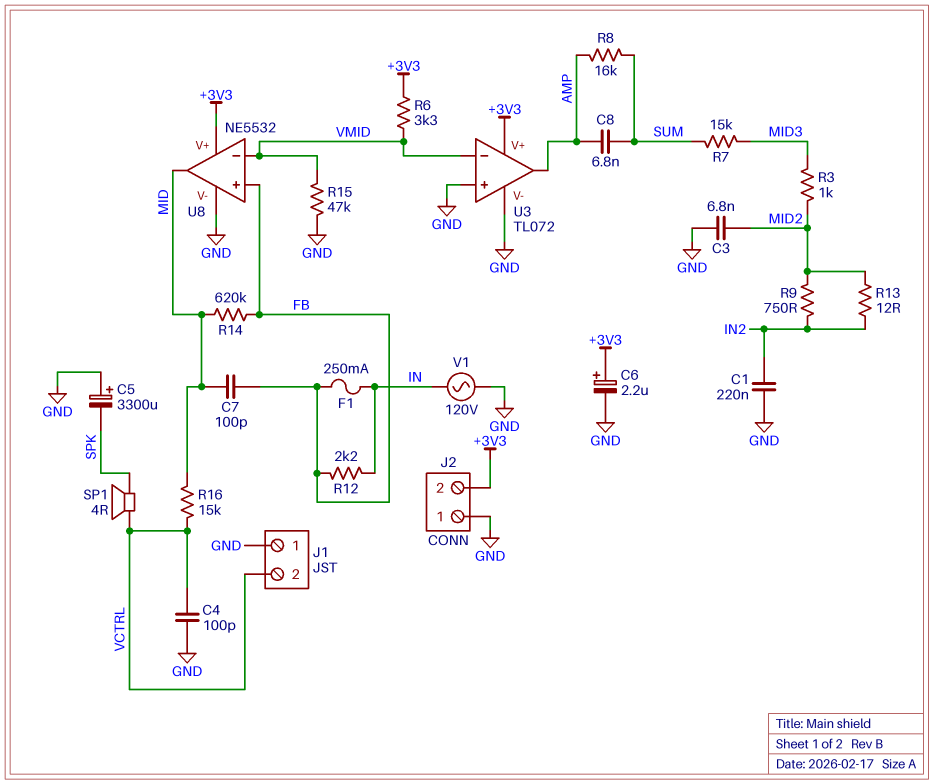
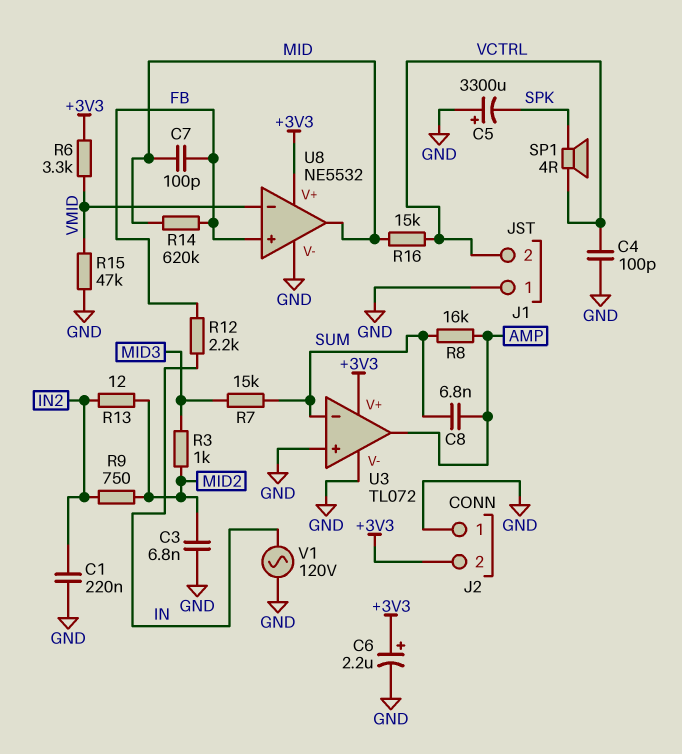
F1: 250mA (FB, IN) -> none
U3 pin in-: VMID -> SUM

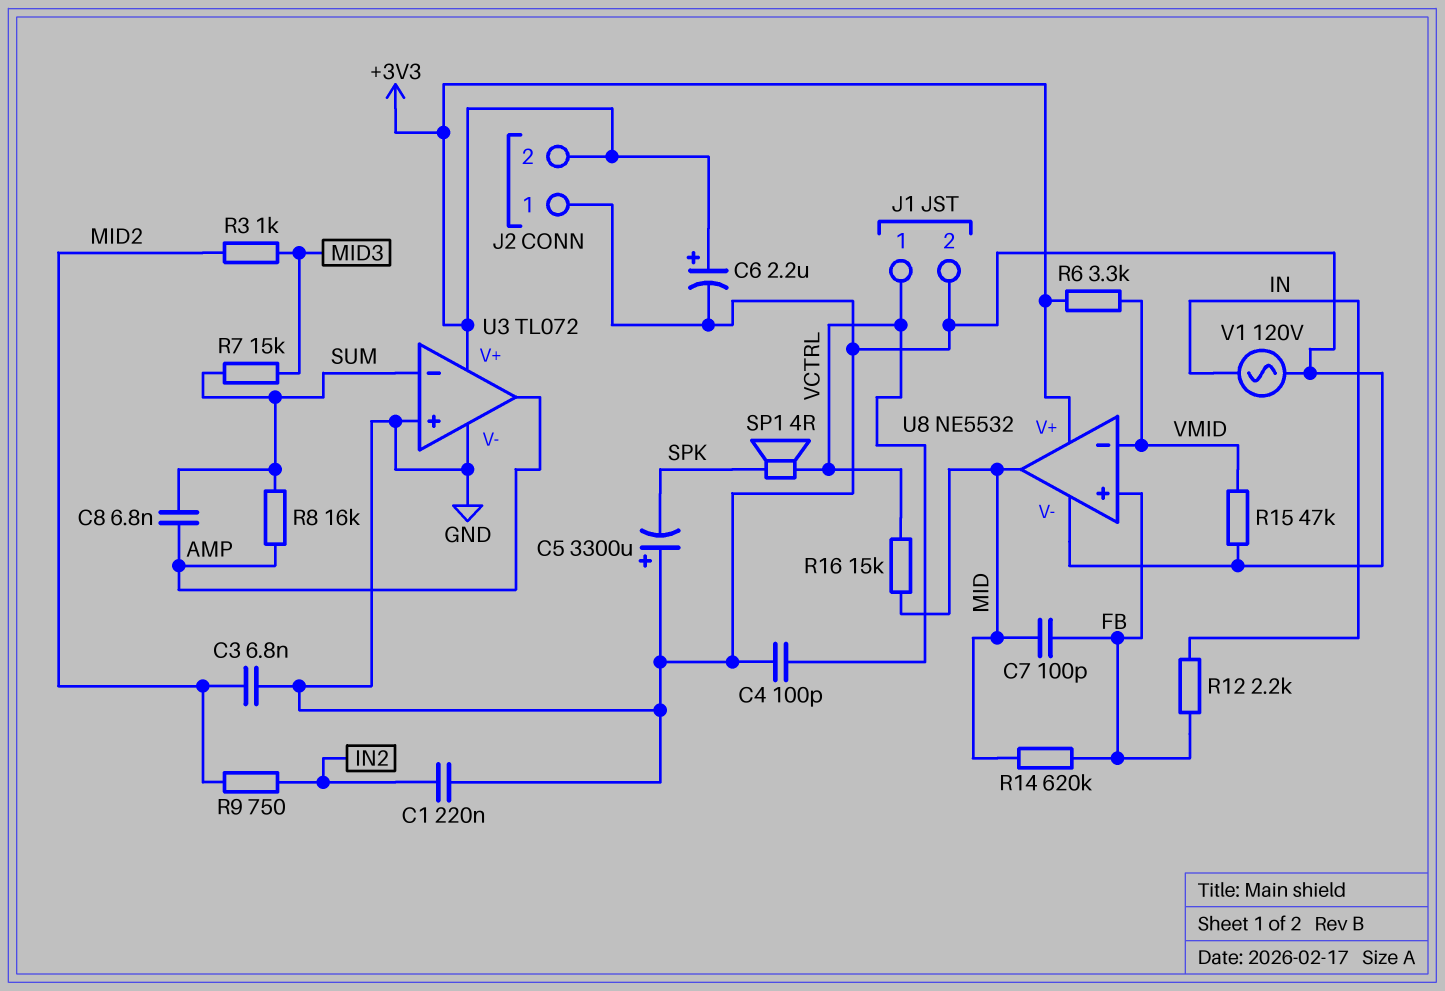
J1 pin 1: GND -> VCTRL
J1 pin 2: VCTRL -> GND
R13: 12 (IN2, MID2) -> none

